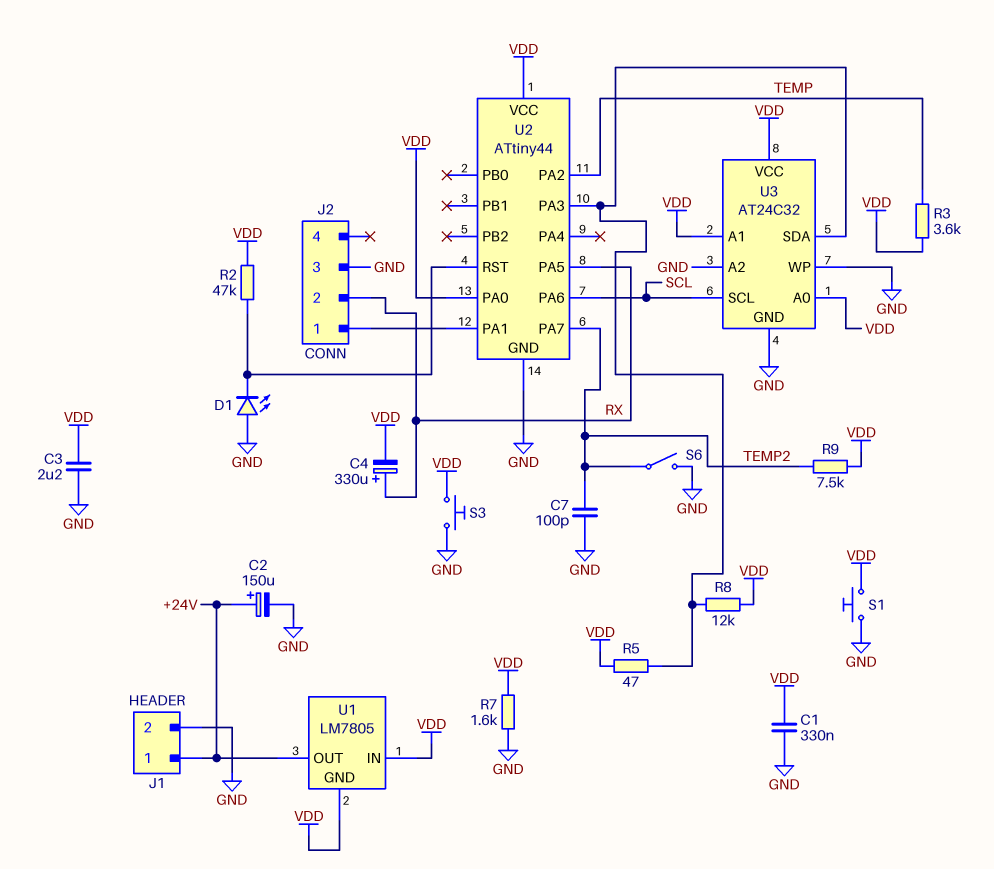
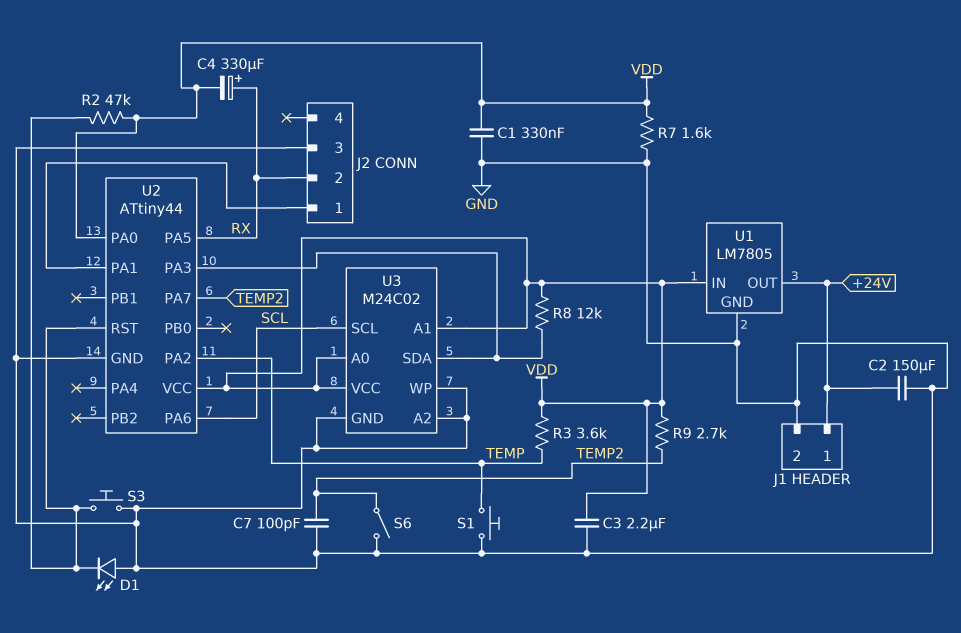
C2: 150uF (plus +24V, minus GND) -> 150uF (+24V, GND)
R5: 47 (U2/PA3, VDD) -> none
R9: 7.5k (TEMP2, VDD) -> 2.7k (TEMP2, VDD)
S1: button (GND, VDD) -> button (GND, TEMP)
S3: button (GND, VDD) -> button (GND, U2/RST)
U1 pin GND: VDD -> GND
U3: AT24C32 -> M24C02

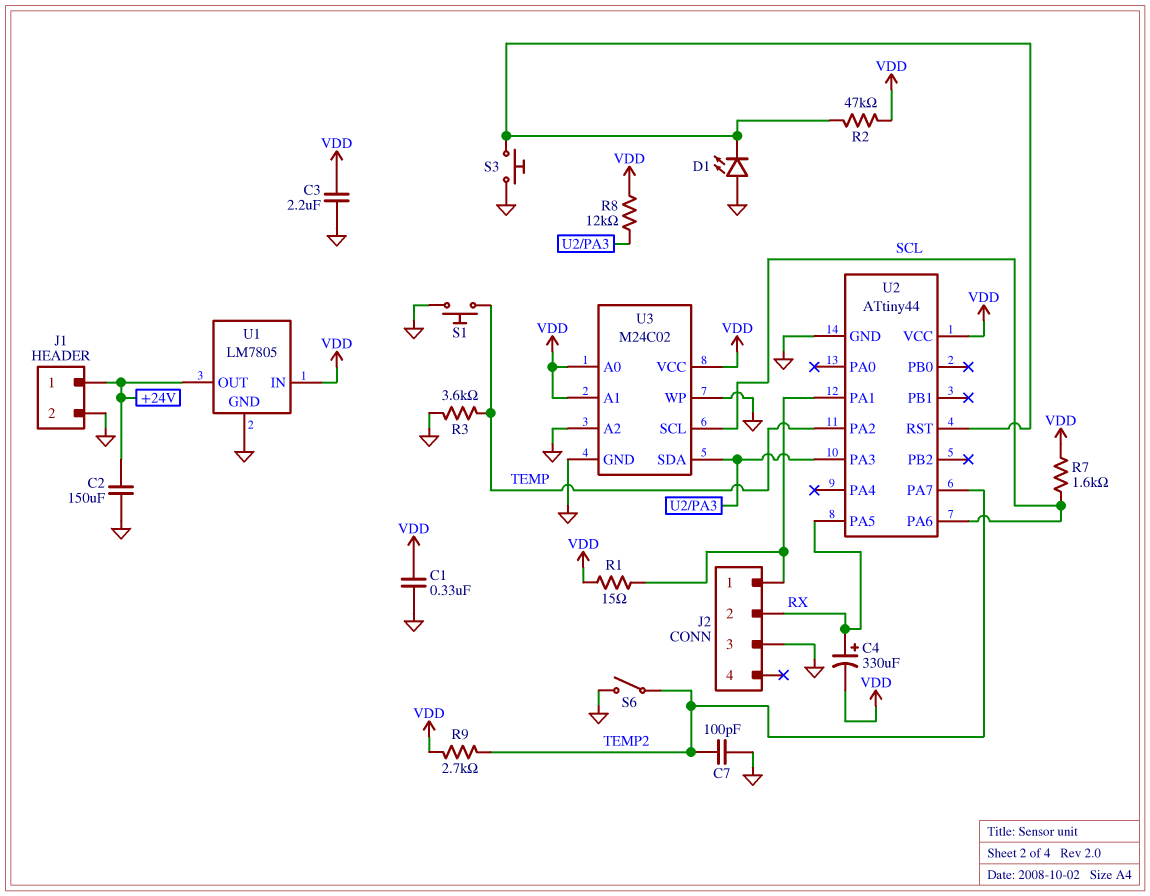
R1: none -> 15 (J2/1, VDD)
R3: 3.6k (TEMP, VDD) -> 3.6k (GND, TEMP)
R7: 1.6k (GND, VDD) -> 1.6k (SCL, VDD)
U2 pin PA0: VDD -> none

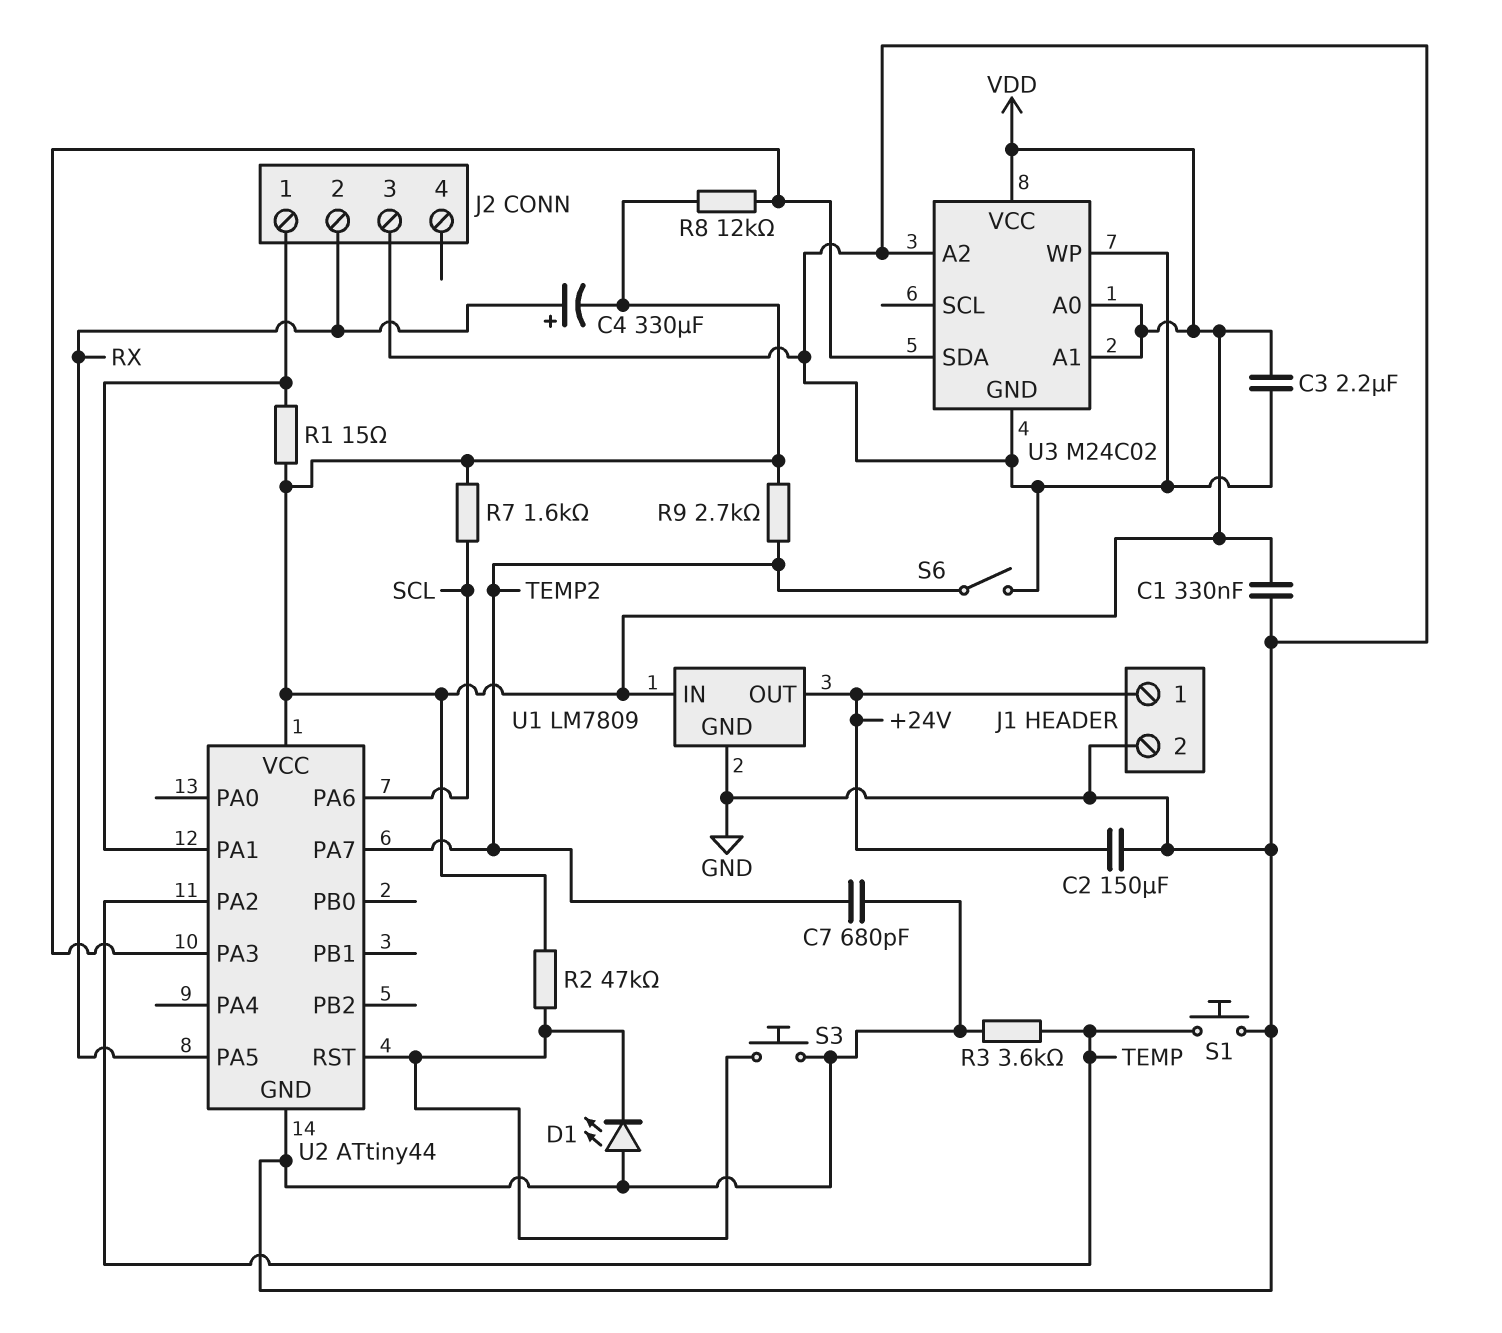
C7: 100pF (GND, TEMP2) -> 680pF (GND, TEMP2)
U1: LM7805 -> LM7809
U3 pin SCL: SCL -> none

